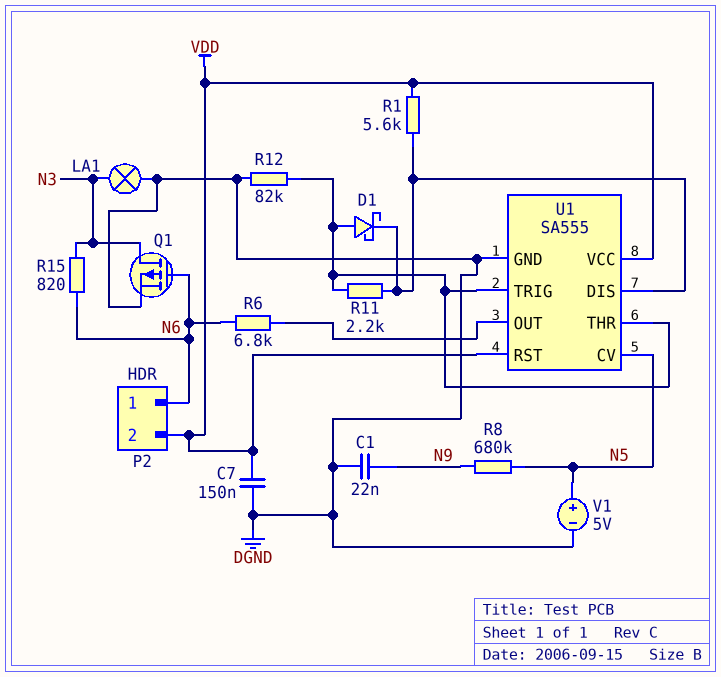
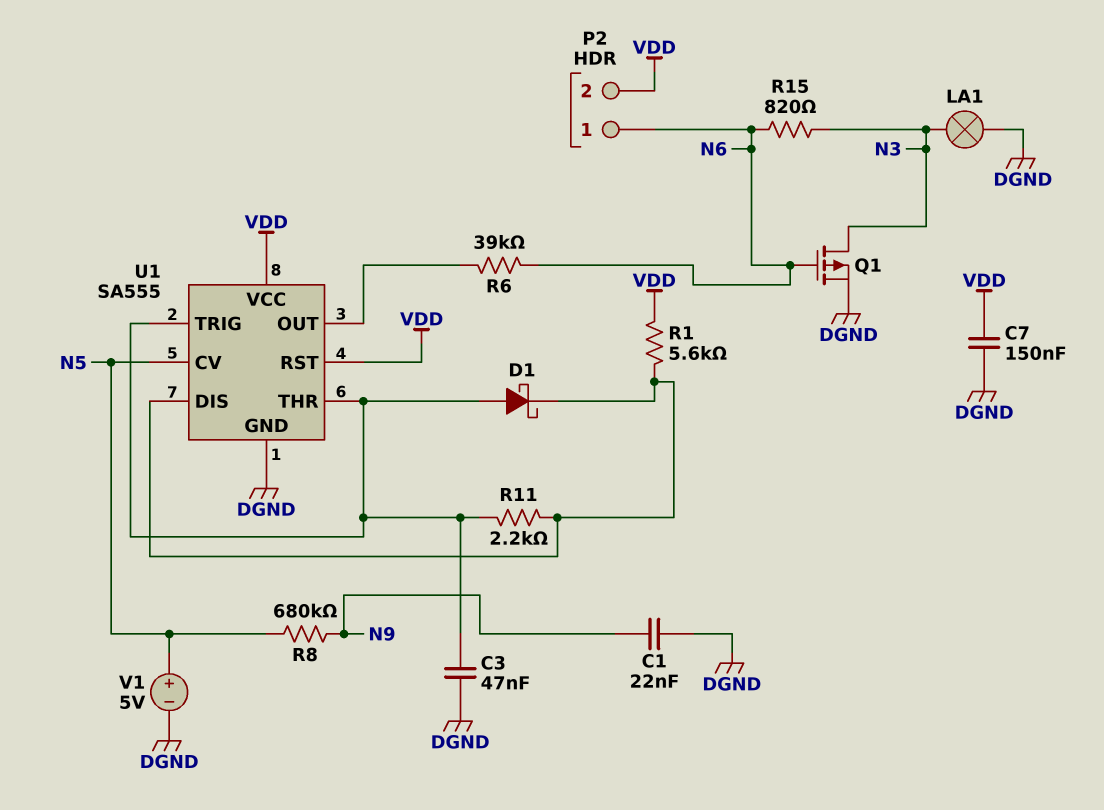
C3: none -> 47nF (DGND, U1/THR)
R6: 6.8k (N6, U1/OUT) -> 39k (N6, U1/OUT)
R12: 82k (DGND, U1/THR) -> none

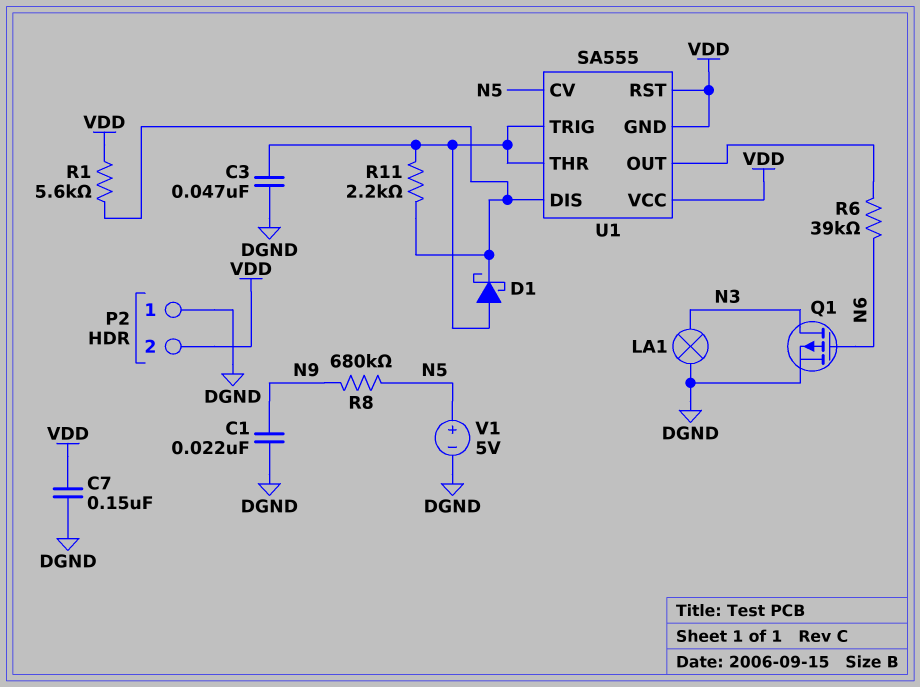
P2 pin 1: N6 -> DGND
R15: 820 (N3, N6) -> none
U1 pin GND: DGND -> VDD

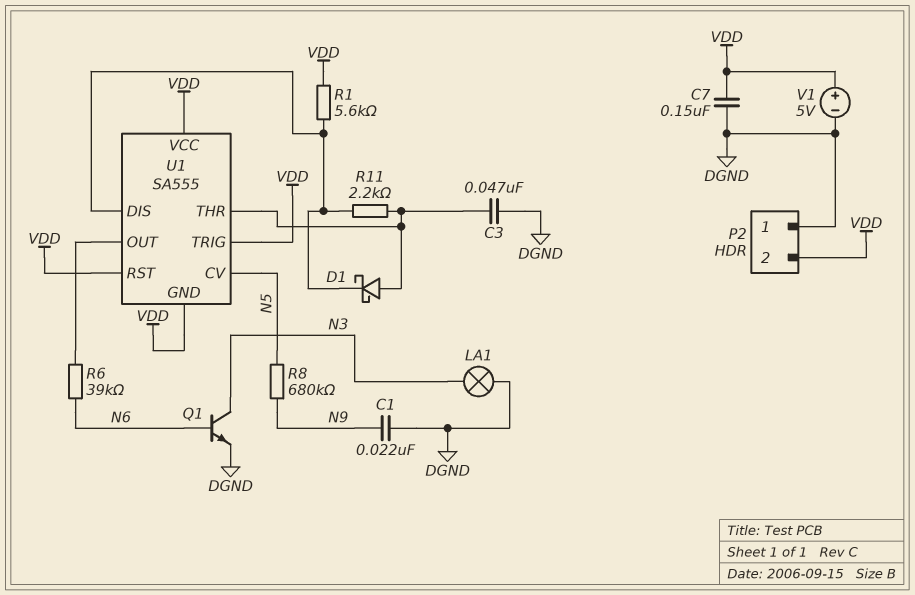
Q1: PMOS (G N6, D N3, S DGND) -> NPN (B N6, C N3, E DGND)
U1 pin TRIG: U1/THR -> VDD
V1: 5V (plus N5, minus DGND) -> 5V (plus VDD, minus DGND)

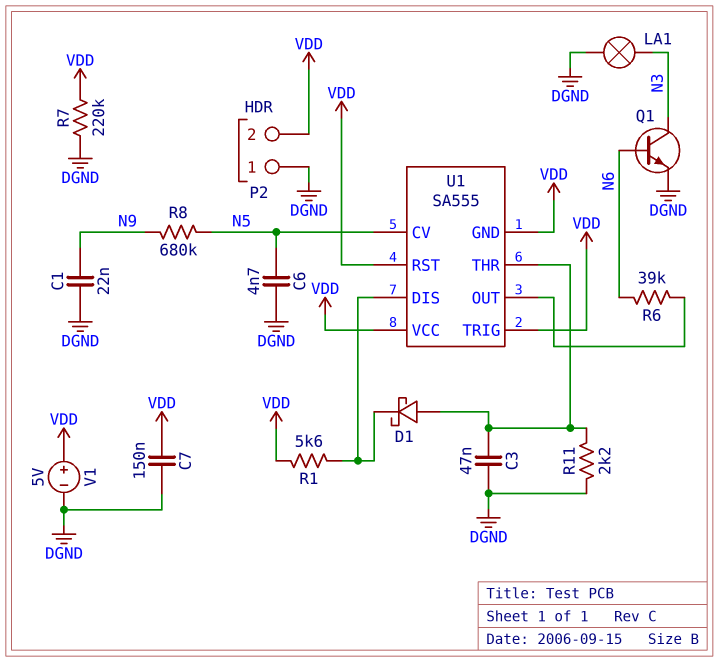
C6: none -> 4.7nF (DGND, N5)
R7: none -> 220k (DGND, VDD)
R11: 2.2k (U1/DIS, U1/THR) -> 2.2k (DGND, U1/THR)

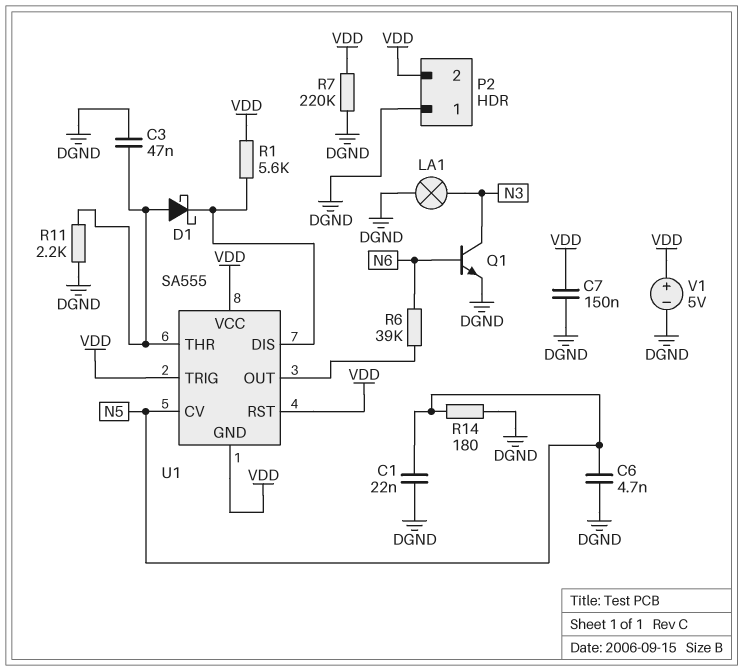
C1: 22nF (DGND, N9) -> 22nF (DGND, N5)
R8: 680k (N5, N9) -> none
R14: none -> 180 (DGND, N5)

